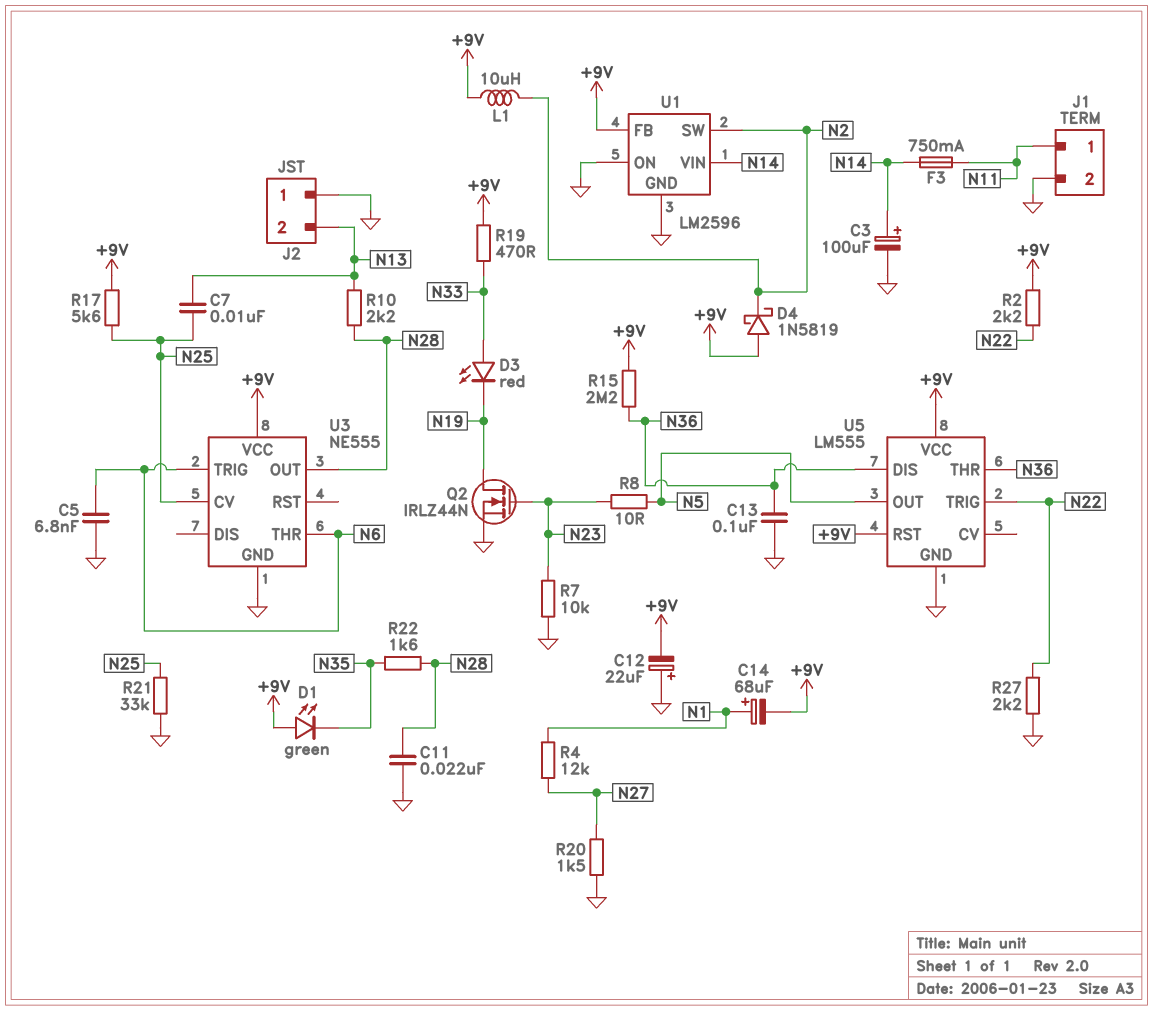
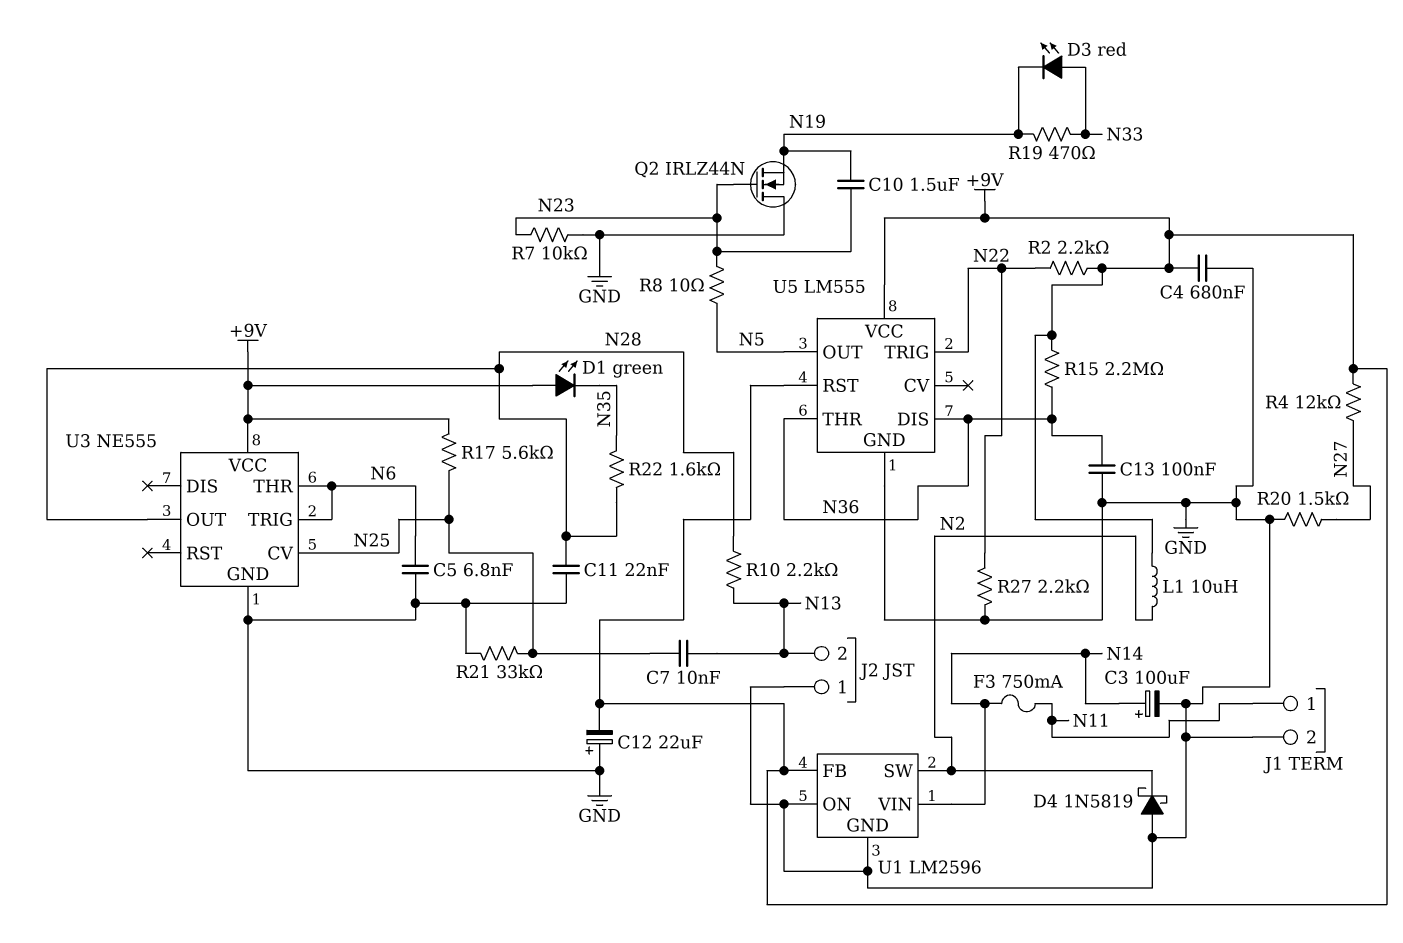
C4: none -> 680nF (+9V, GND)
C10: none -> 1.5uF (N19, N23)
C14: 68uF (plus N1, minus +9V) -> none
D4: schottky 1N5819 (A +9V, K N2) -> schottky 1N5819 (A GND, K N2)
Q2: NMOS IRLZ44N (G N23, D N19, S GND) -> NMOS IRLZ44N (G N23, D GND, S N19)
R4: 12k (N1, N27) -> 12k (+9V, N27)
R19: 470 (+9V, N33) -> 470 (N19, N33)

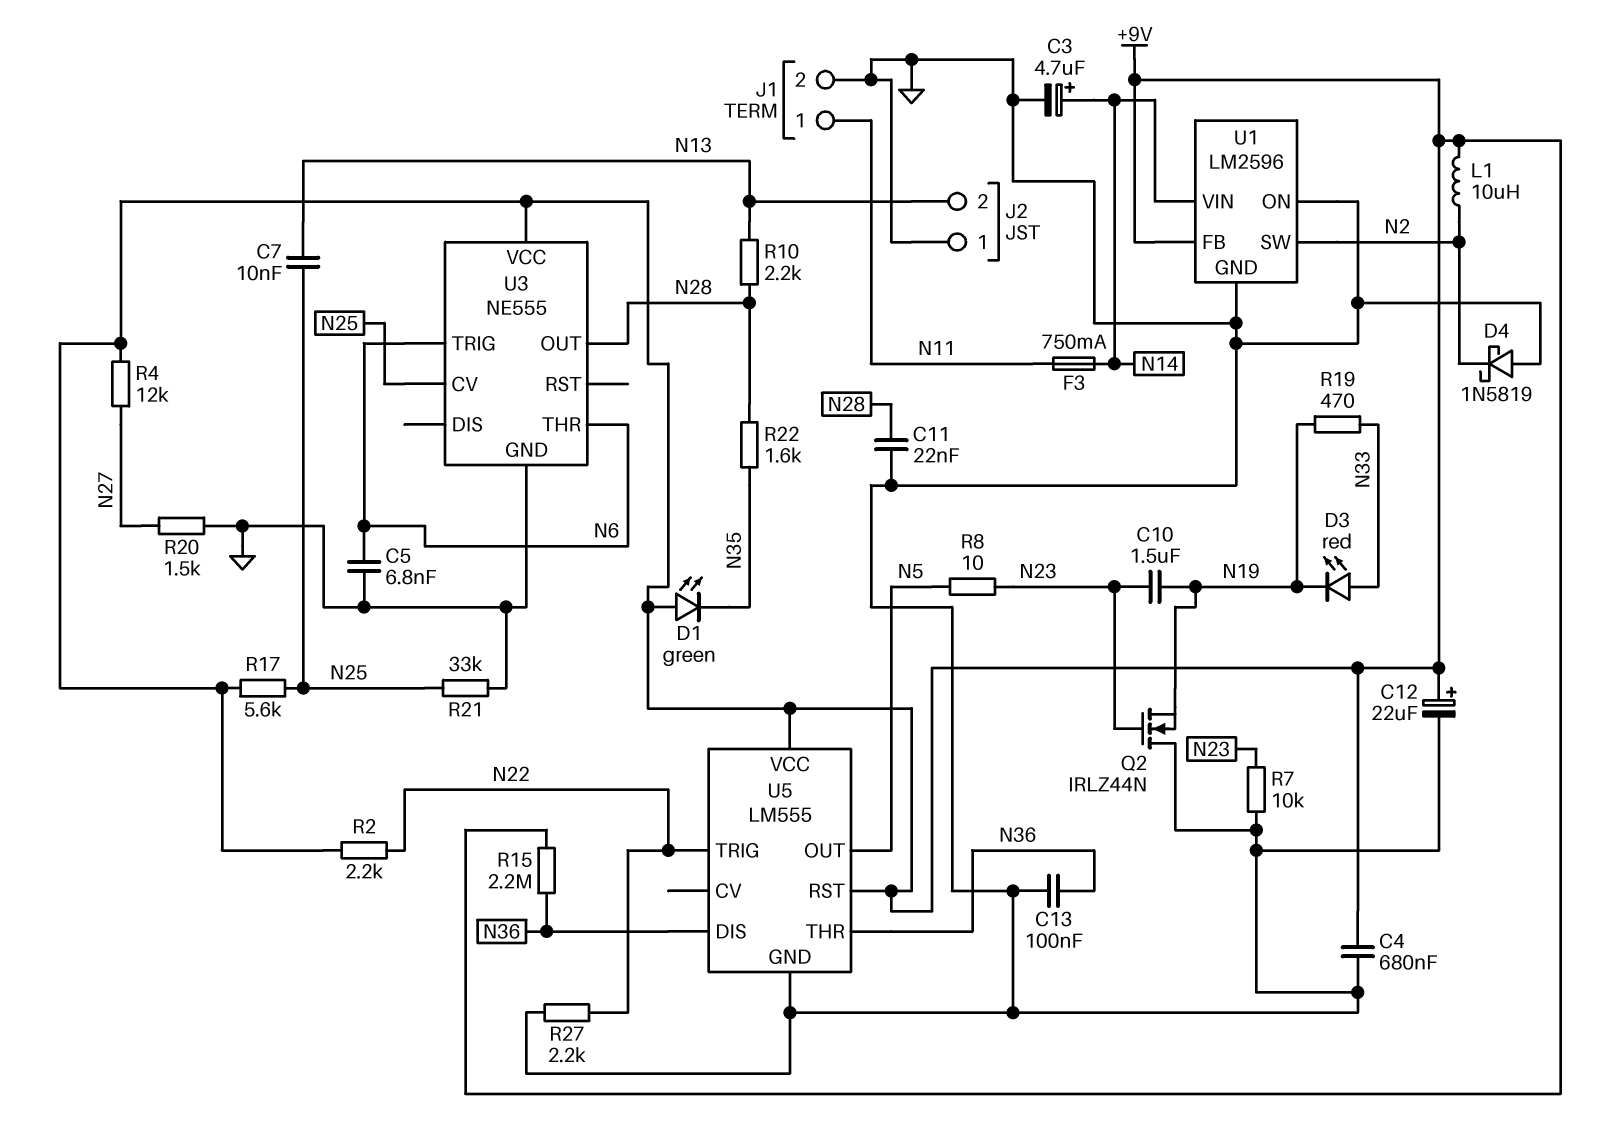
C3: 100uF (plus N14, minus GND) -> 4.7uF (plus N14, minus GND)
C12: 22uF (plus GND, minus +9V) -> 22uF (plus +9V, minus GND)

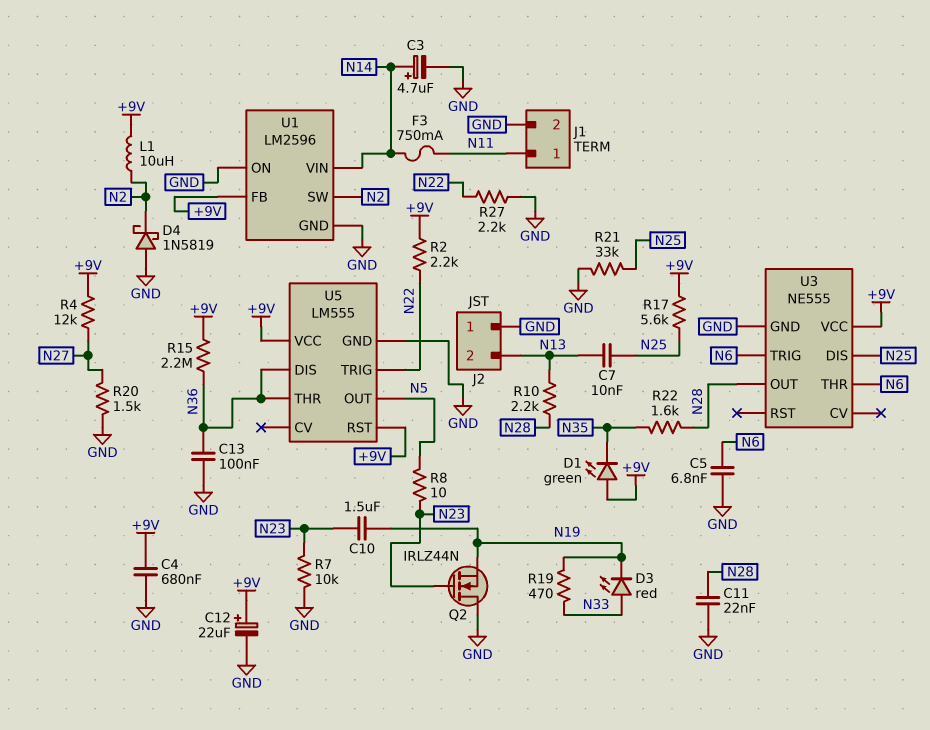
U3 pin CV: N25 -> none
U3 pin DIS: none -> N25

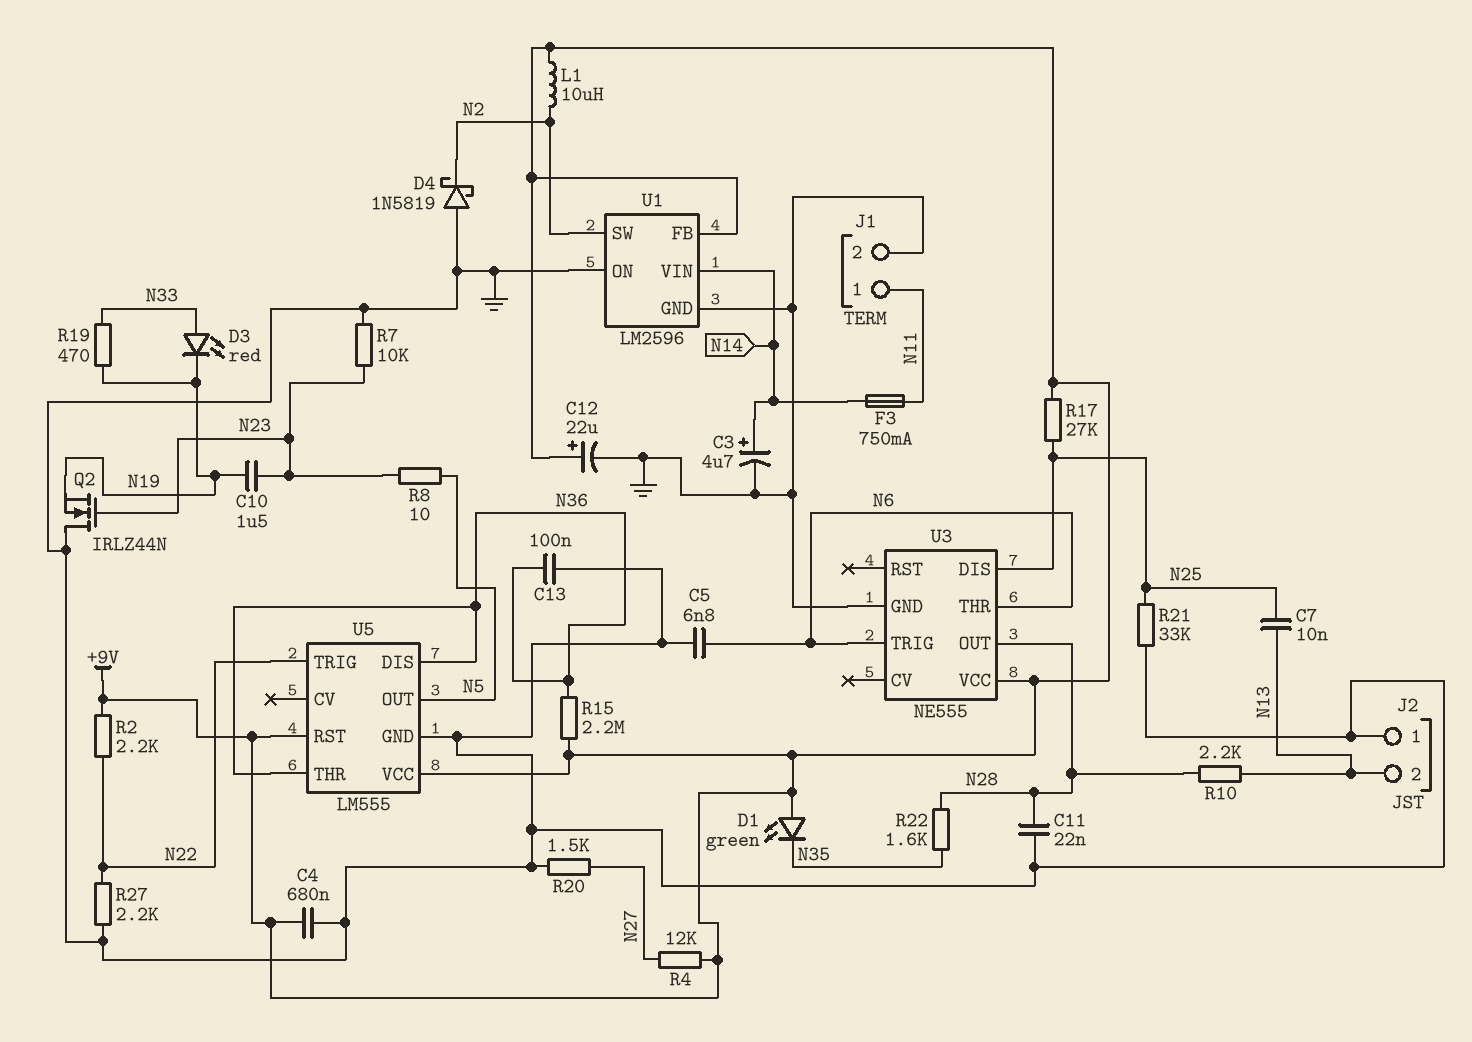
R17: 5.6k (+9V, N25) -> 27k (+9V, N25)

